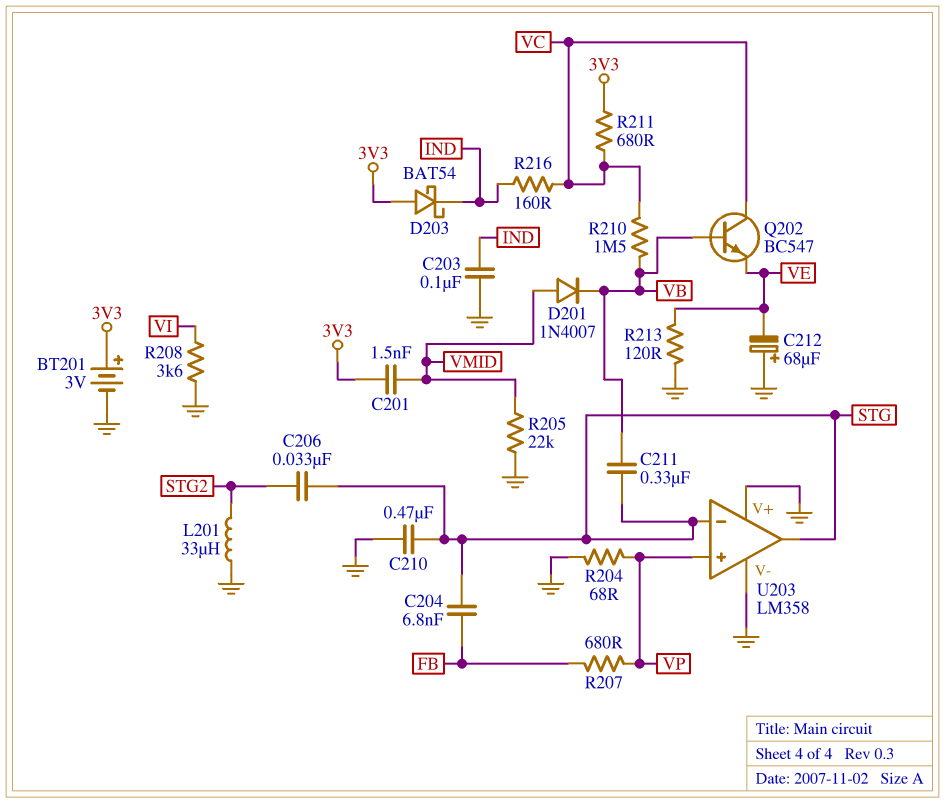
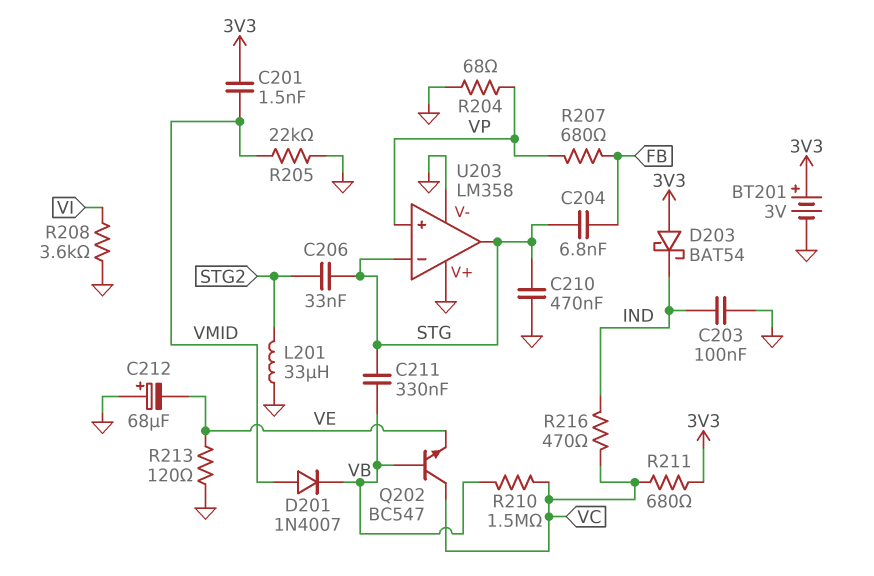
R216: 160 (IND, VC) -> 470 (IND, VC)

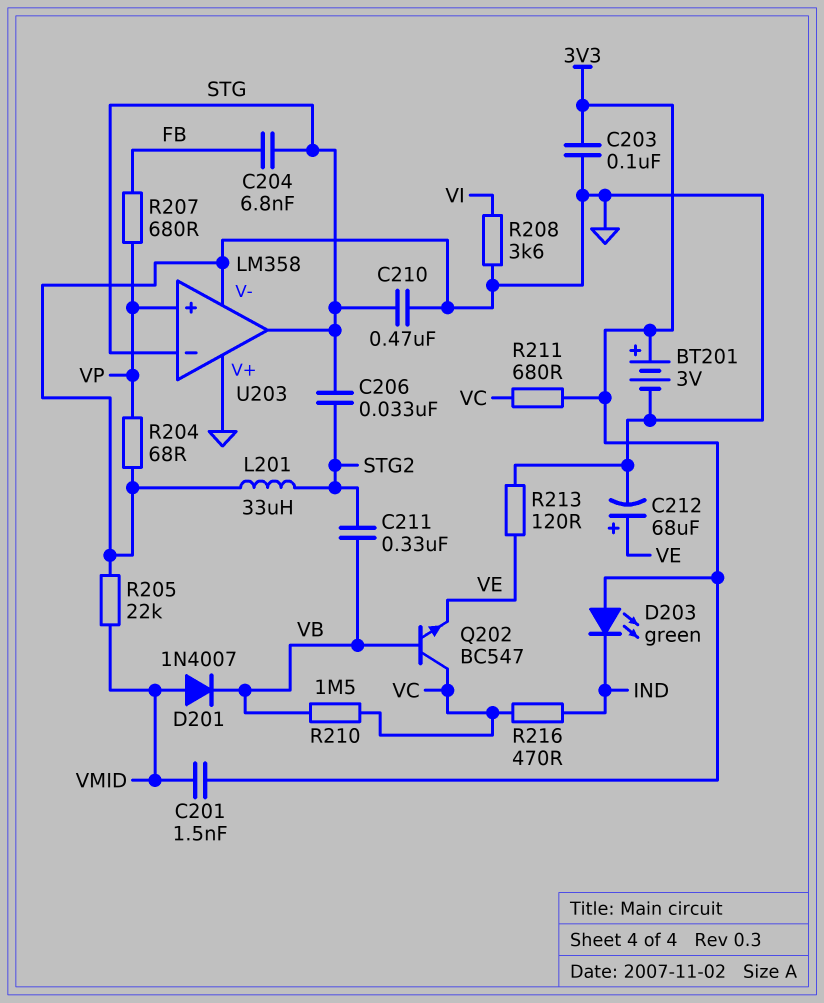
C203: 100nF (GND, IND) -> 100nF (3V3, GND)
C211: 330nF (STG, VB) -> 330nF (STG2, VB)
C212: 68uF (plus GND, minus VE) -> 68uF (plus VE, minus GND)
D203: schottky BAT54 (A 3V3, K IND) -> LED green (A 3V3, K IND)

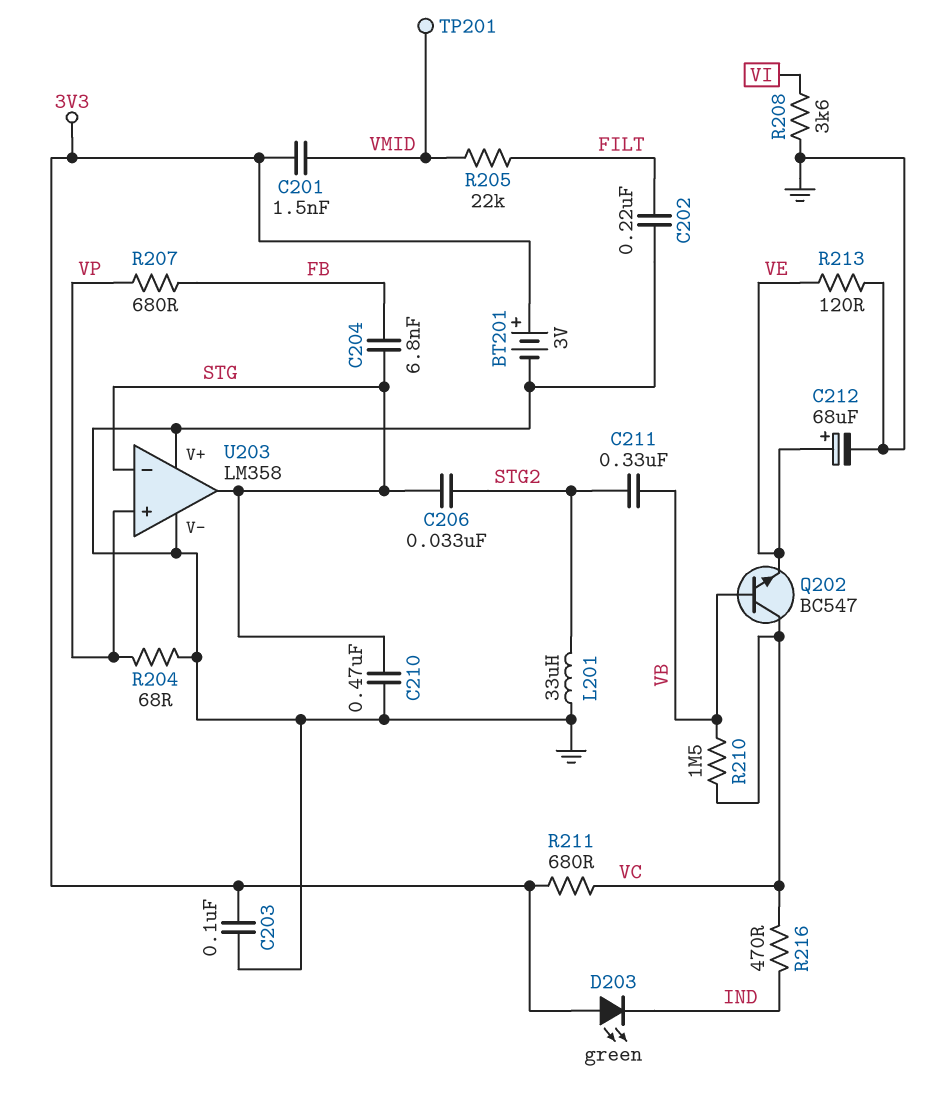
C202: none -> 220nF (FILT, GND)
D201: diode 1N4007 (A VMID, K VB) -> none
R205: 22k (GND, VMID) -> 22k (FILT, VMID)
TP201: none -> test point (VMID)

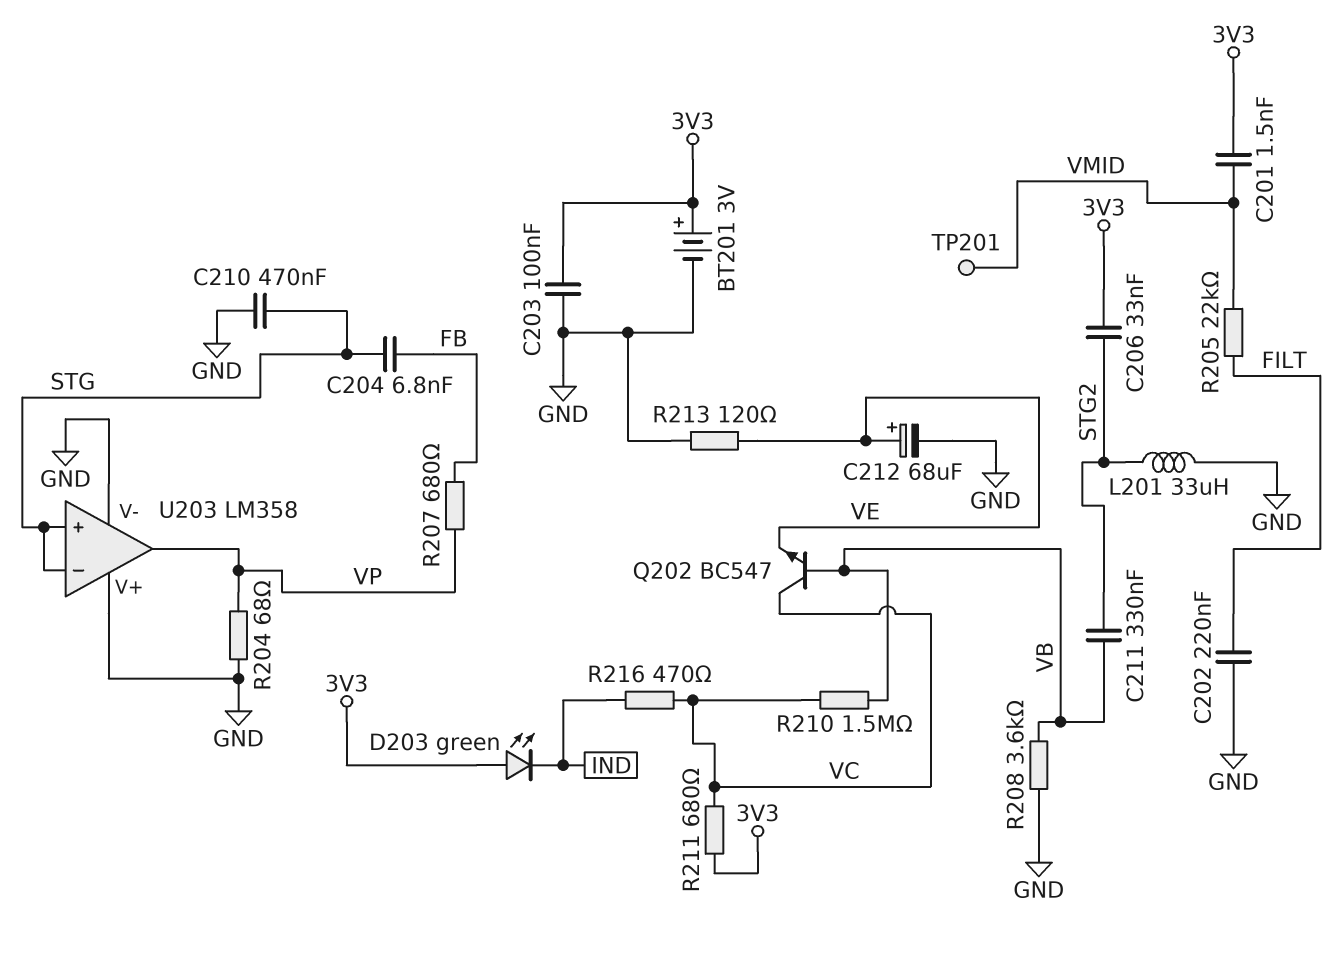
C206: 33nF (STG, STG2) -> 33nF (3V3, STG2)
R208: 3.6k (GND, VI) -> 3.6k (GND, VB)
U203 pin in+: VP -> STG
U203 pin out: STG -> VP

